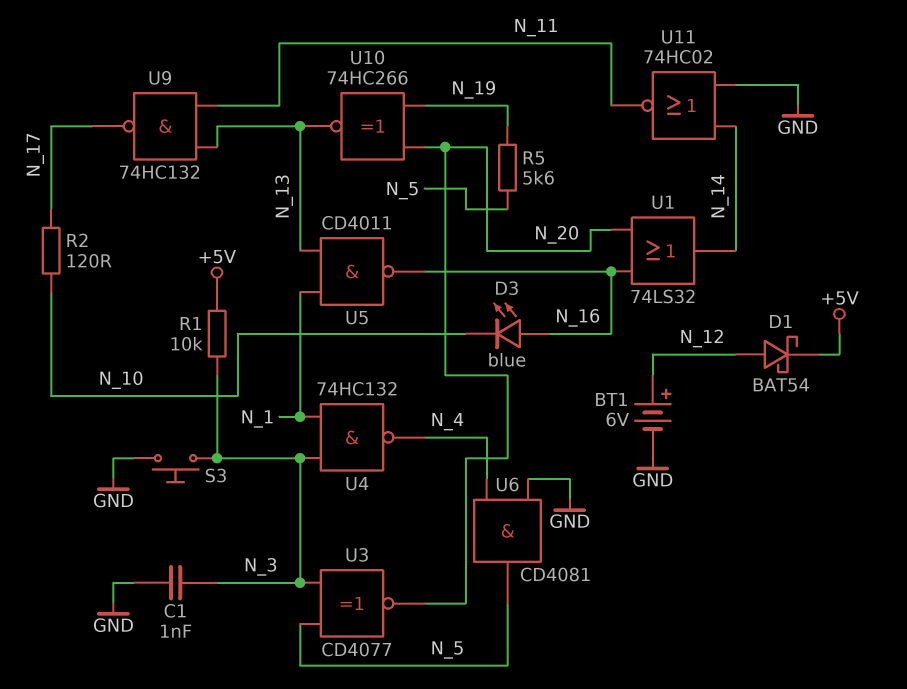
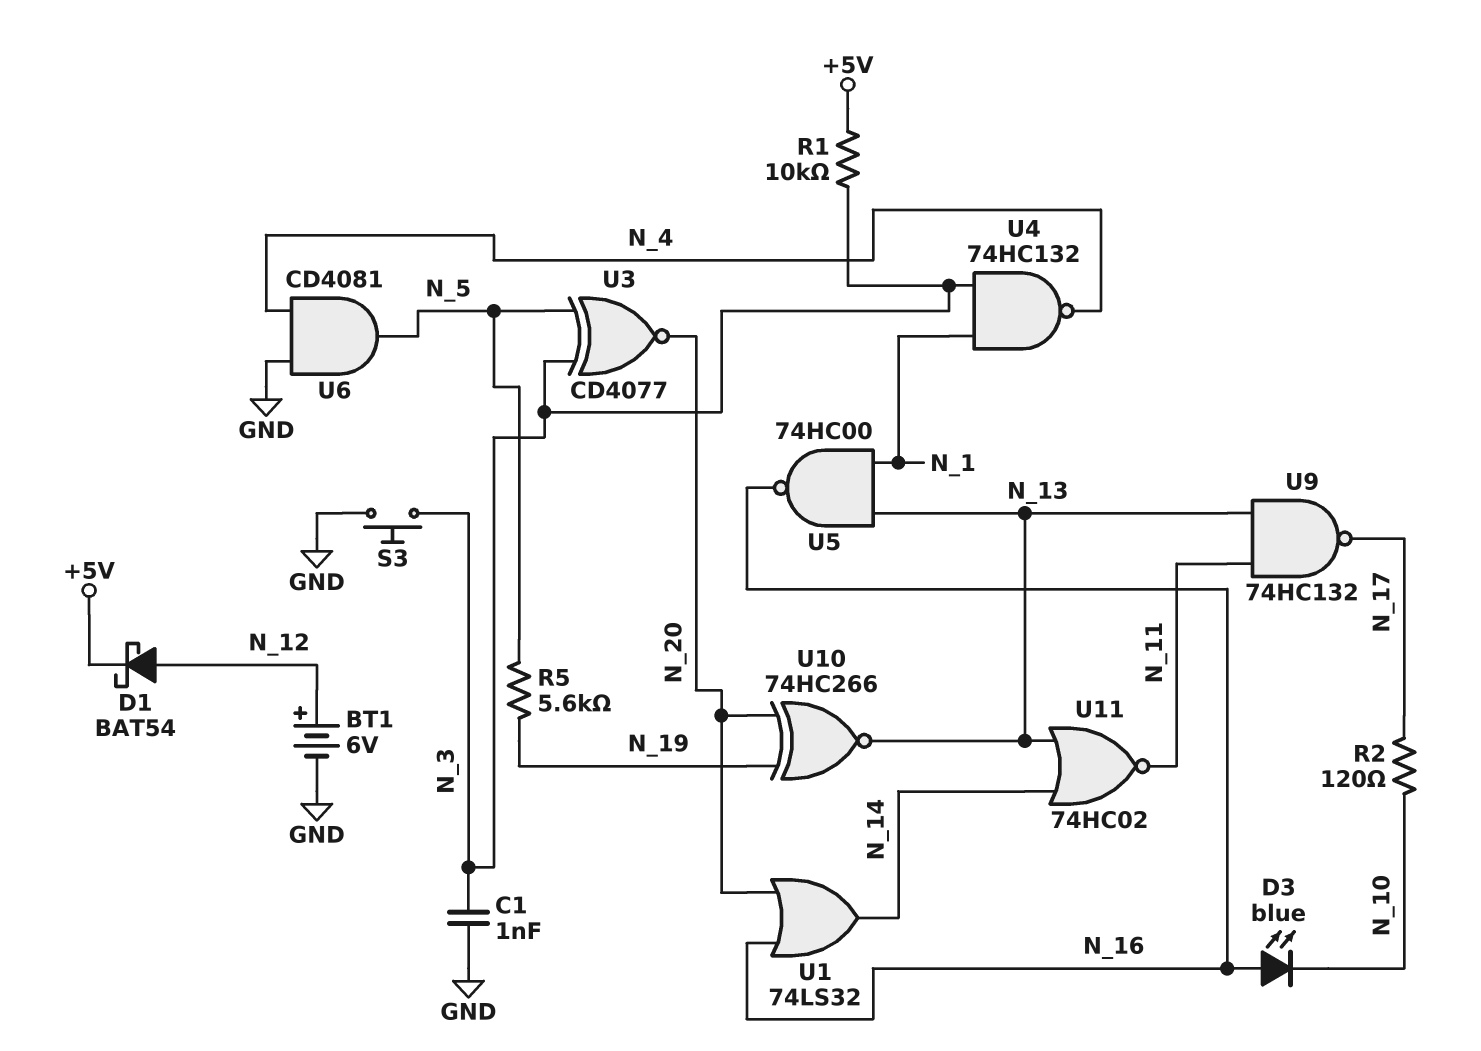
U5: NAND CD4011 (in N_1, in N_13, out N_16) -> NAND 74HC00 (in N_1, in N_13, out N_16)
U11: NOR 74HC02 (in GND, in N_14, out N_11) -> NOR 74HC02 (in N_13, in N_14, out N_11)

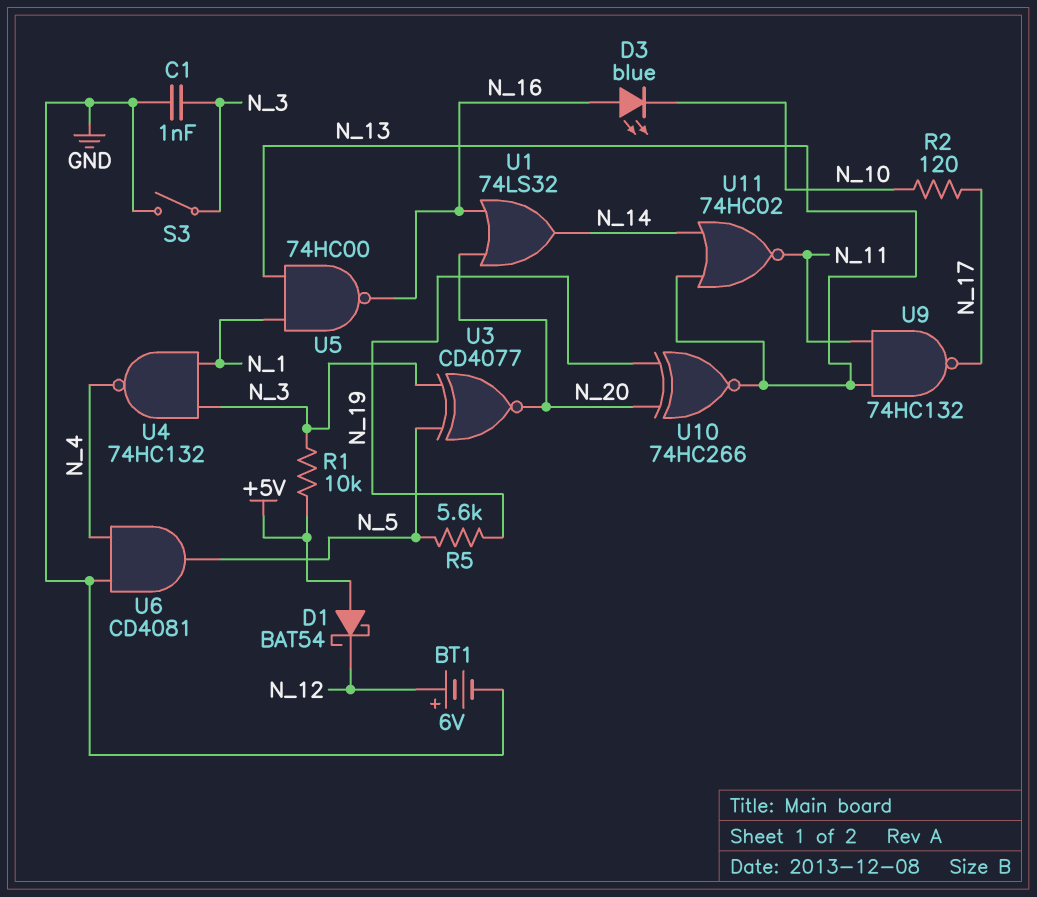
D1: schottky BAT54 (A N_12, K +5V) -> schottky BAT54 (A +5V, K N_12)
S3: button (GND, N_3) -> switch (GND, N_3)

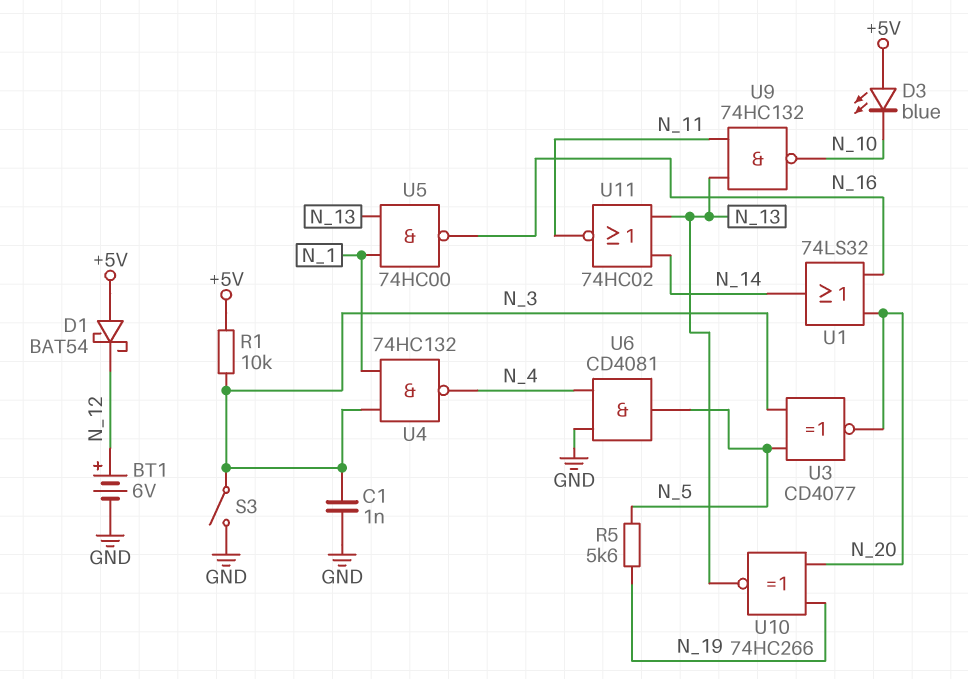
D3: LED blue (A N_16, K N_10) -> LED blue (A +5V, K N_10)
R2: 120 (N_10, N_17) -> none
U9: NAND 74HC132 (in N_11, in N_13, out N_17) -> NAND 74HC132 (in N_11, in N_13, out N_10)

